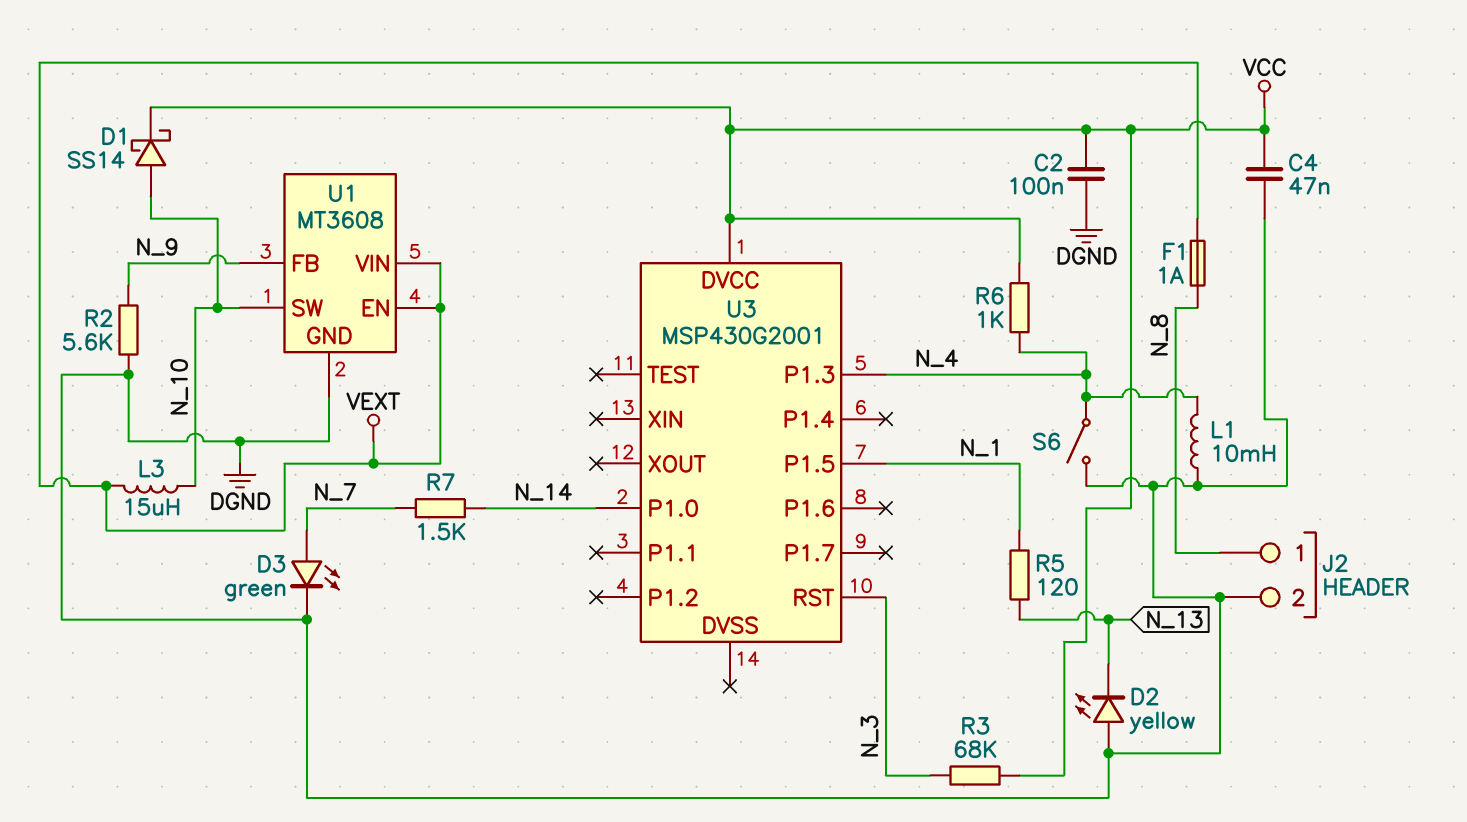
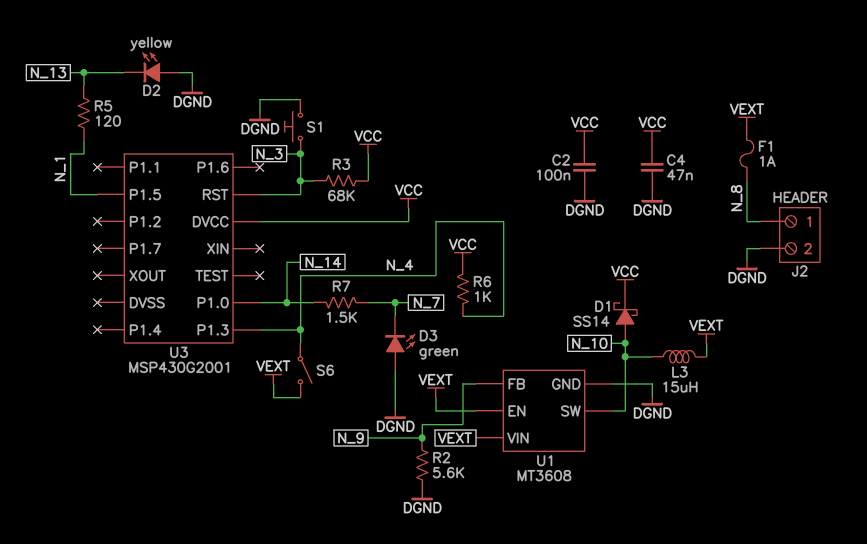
D3: LED green (A N_7, K DGND) -> LED green (A DGND, K N_7)
L1: 10mH (DGND, N_4) -> none
S1: none -> button (DGND, N_3)
S6: switch (DGND, N_4) -> switch (N_4, VEXT)

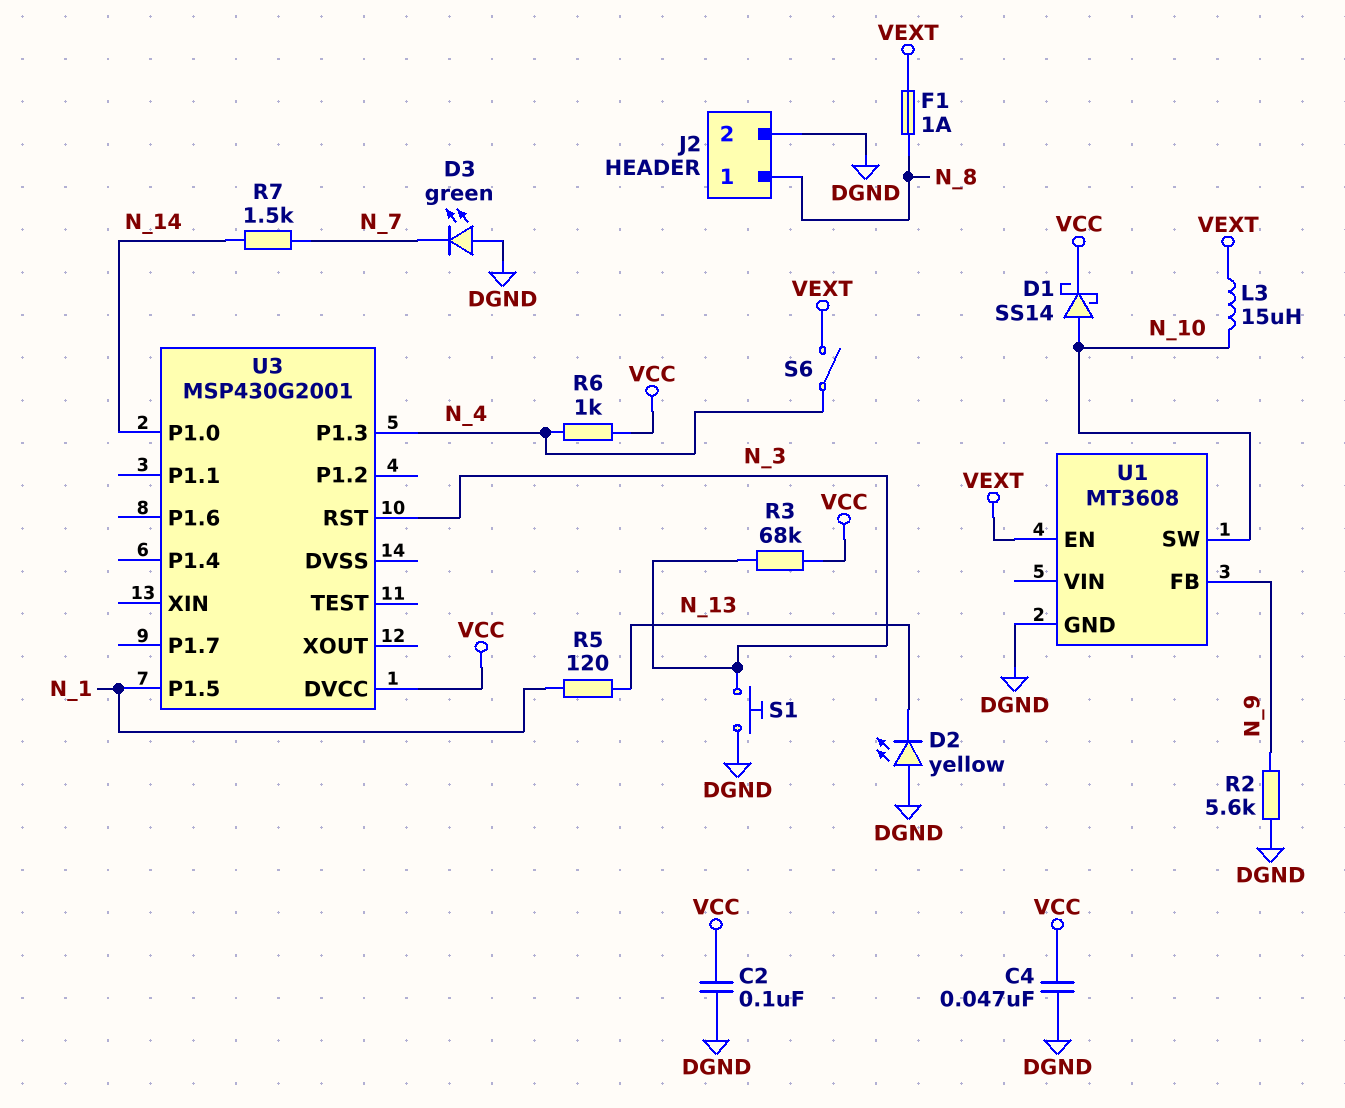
U1 pin VIN: VEXT -> none

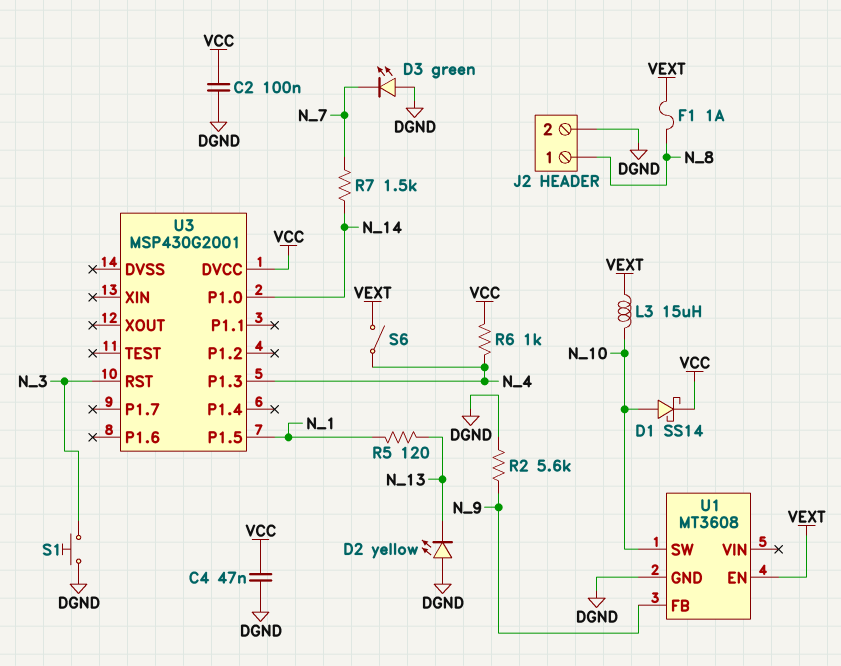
R3: 68k (N_3, VCC) -> none

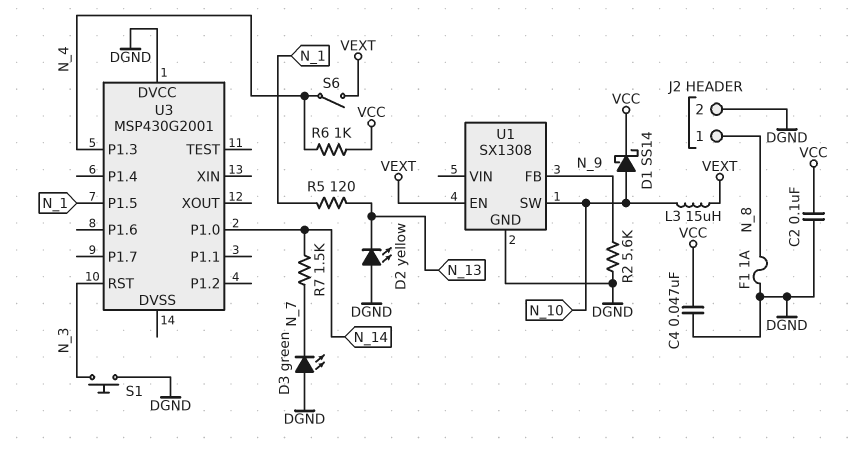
F1: 1A (N_8, VEXT) -> 1A (DGND, N_8)
U1: MT3608 -> SX1308
U3 pin DVCC: VCC -> DGND

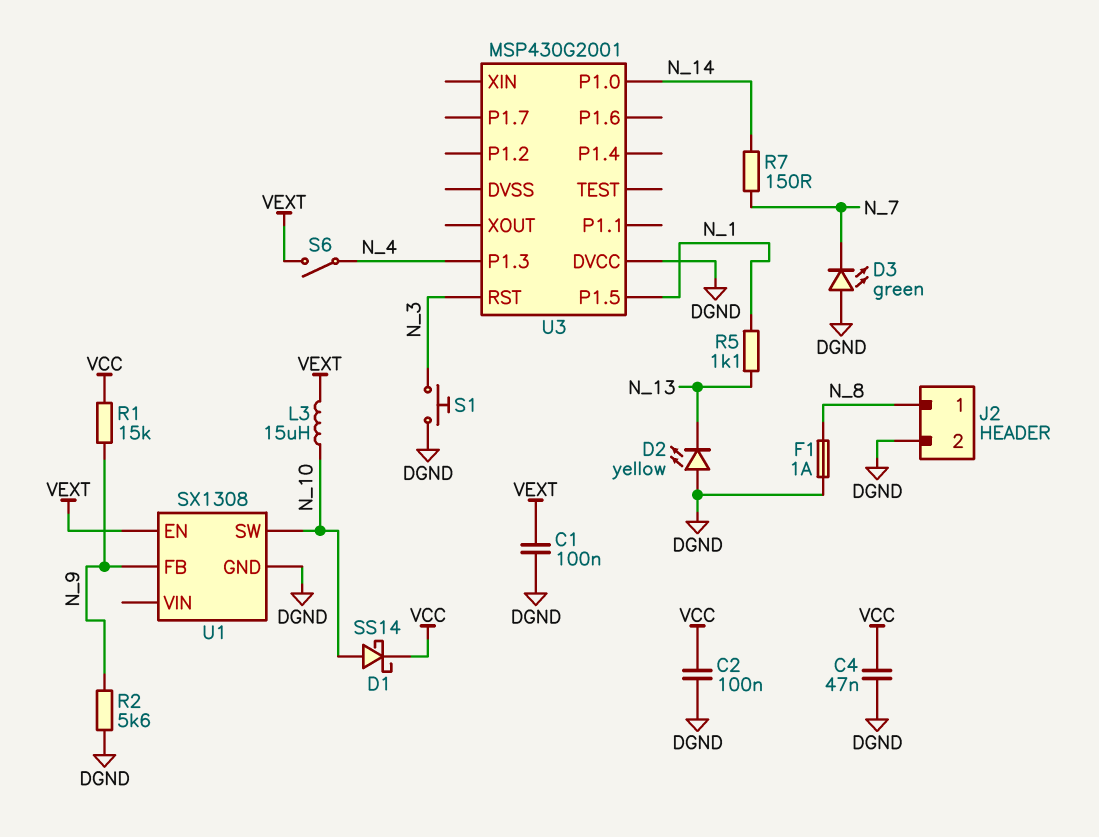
C1: none -> 100nF (DGND, VEXT)
R1: none -> 15k (N_9, VCC)
R5: 120 (N_1, N_13) -> 1.1k (N_1, N_13)
R6: 1k (N_4, VCC) -> none
R7: 1.5k (N_7, N_14) -> 150 (N_7, N_14)

